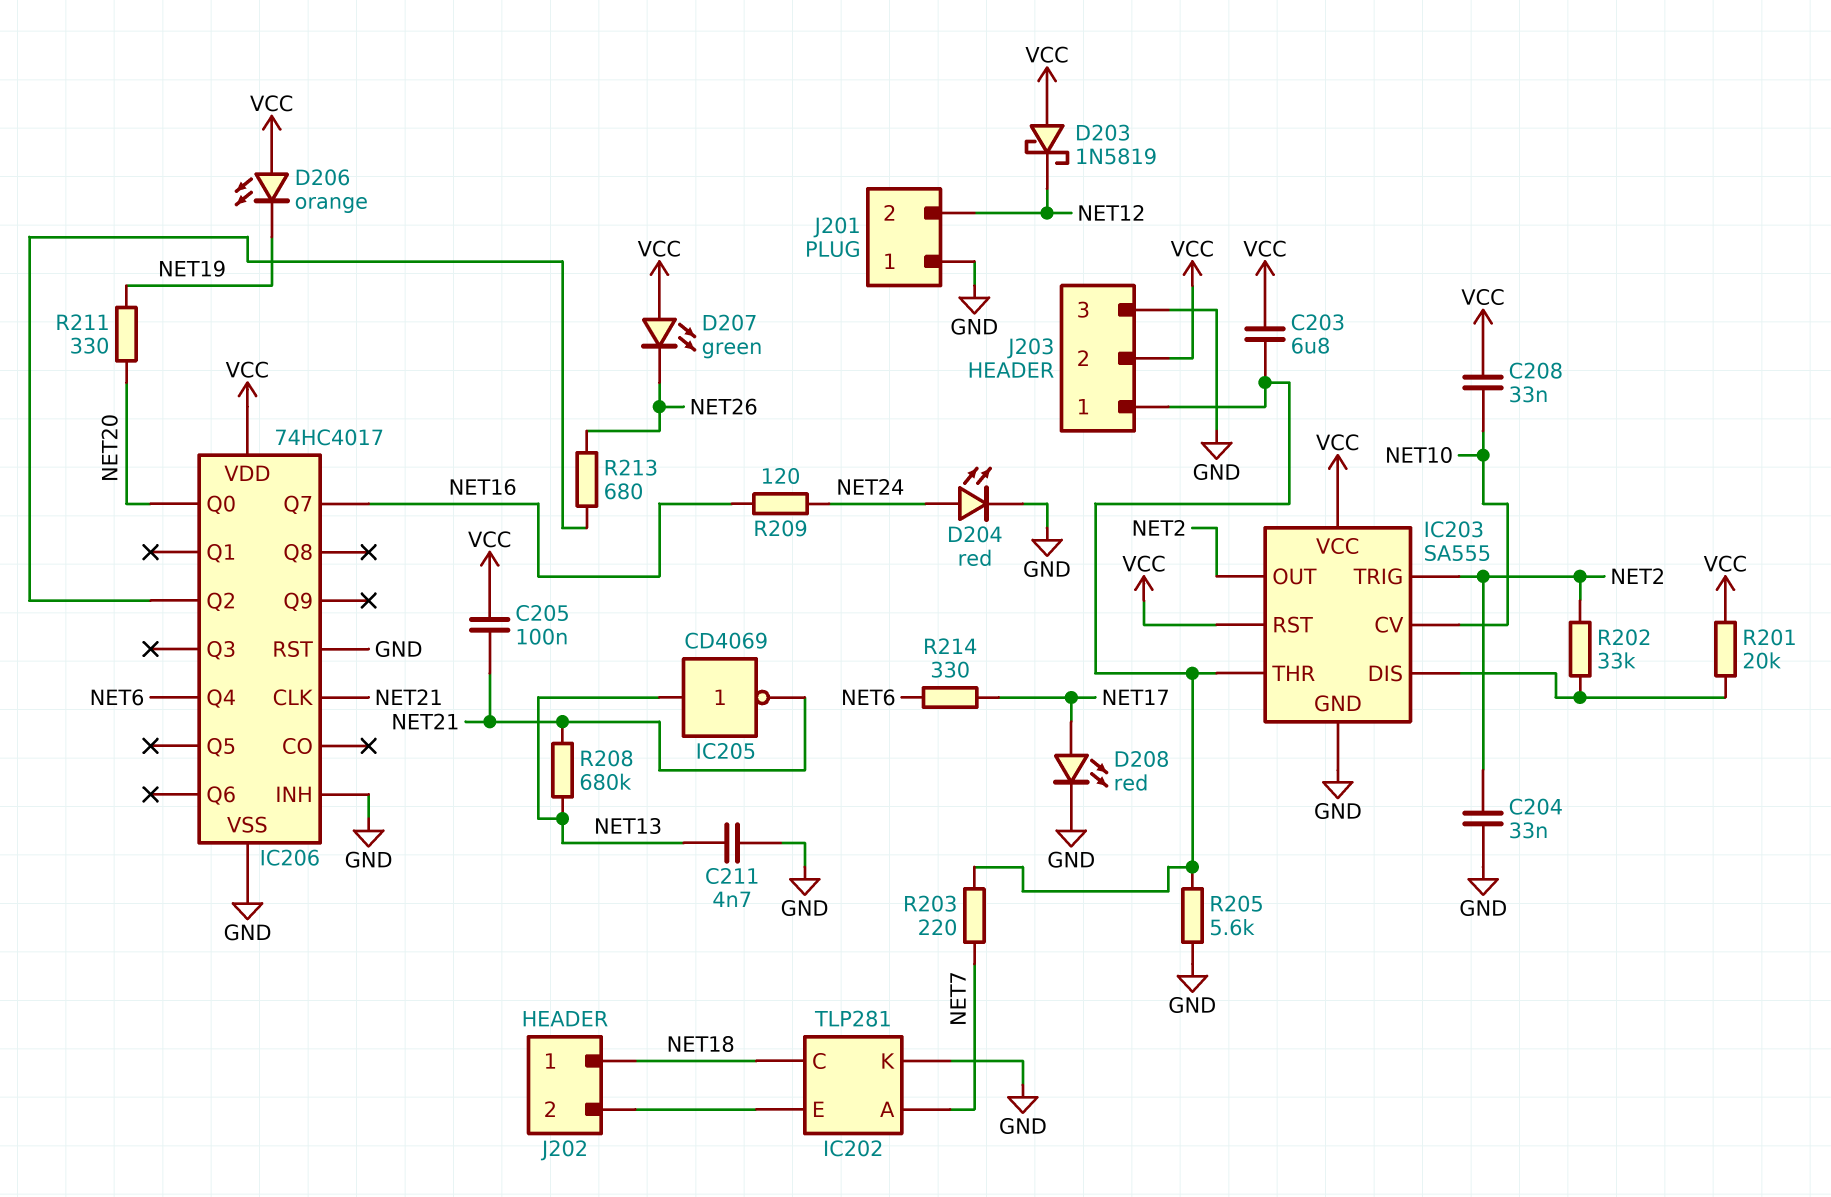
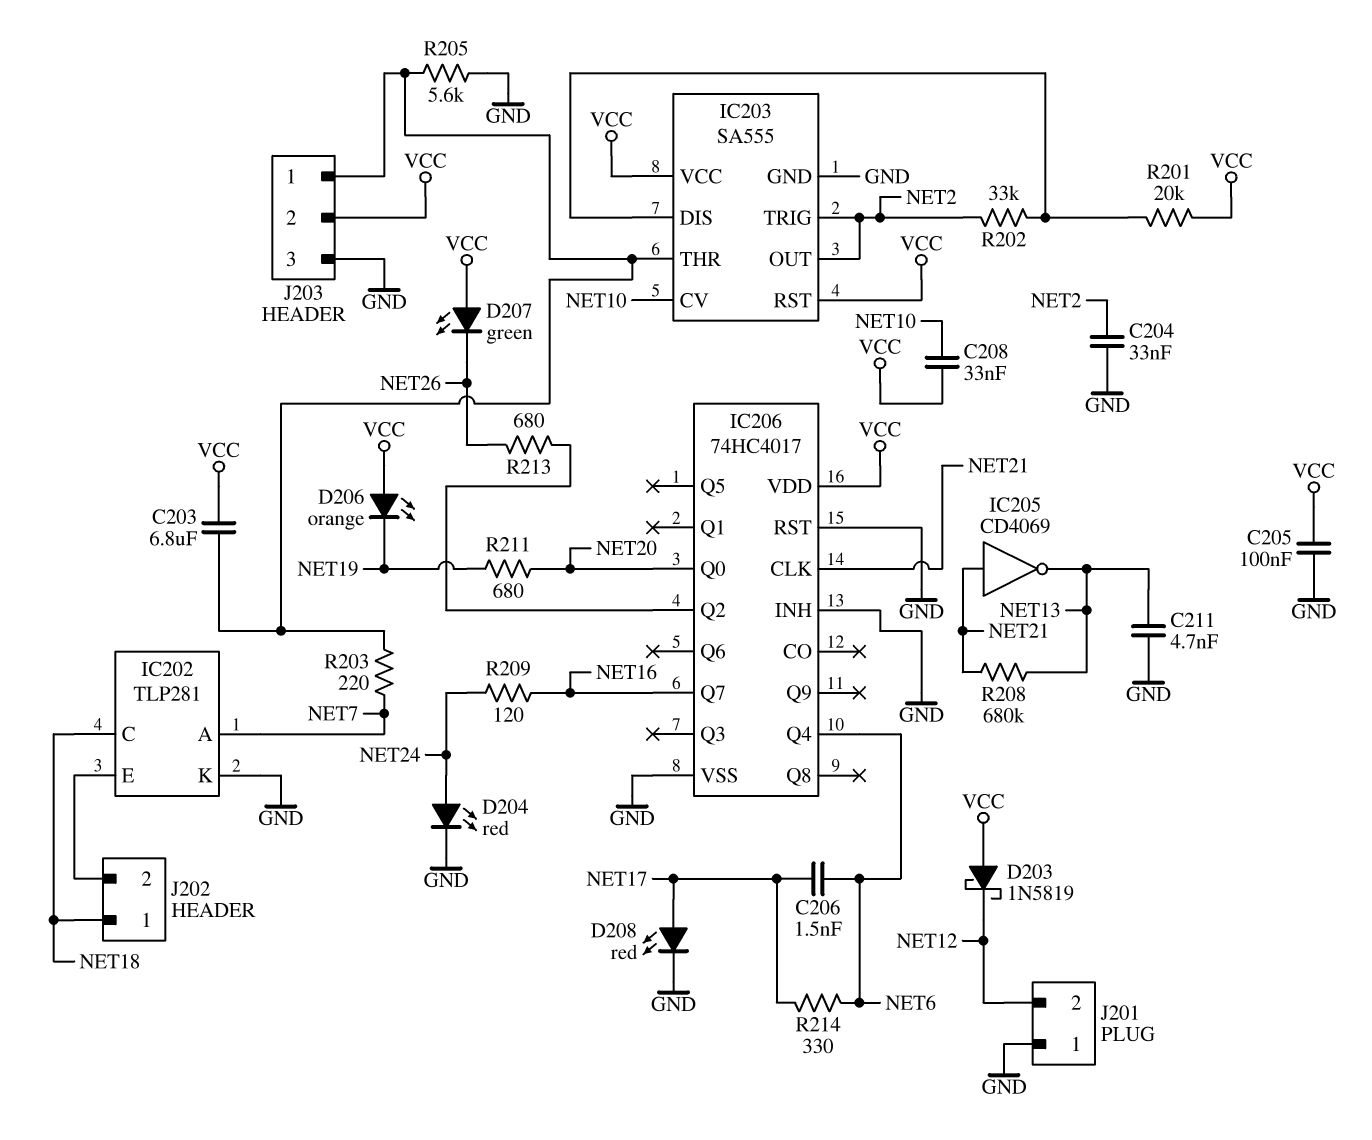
C205: 100nF (NET21, VCC) -> 100nF (GND, VCC)
C206: none -> 1.5nF (NET6, NET17)
IC205: NOT CD4069 (in NET13, out NET21) -> NOT CD4069 (in NET21, out NET13)
R211: 330 (NET19, NET20) -> 680 (NET19, NET20)

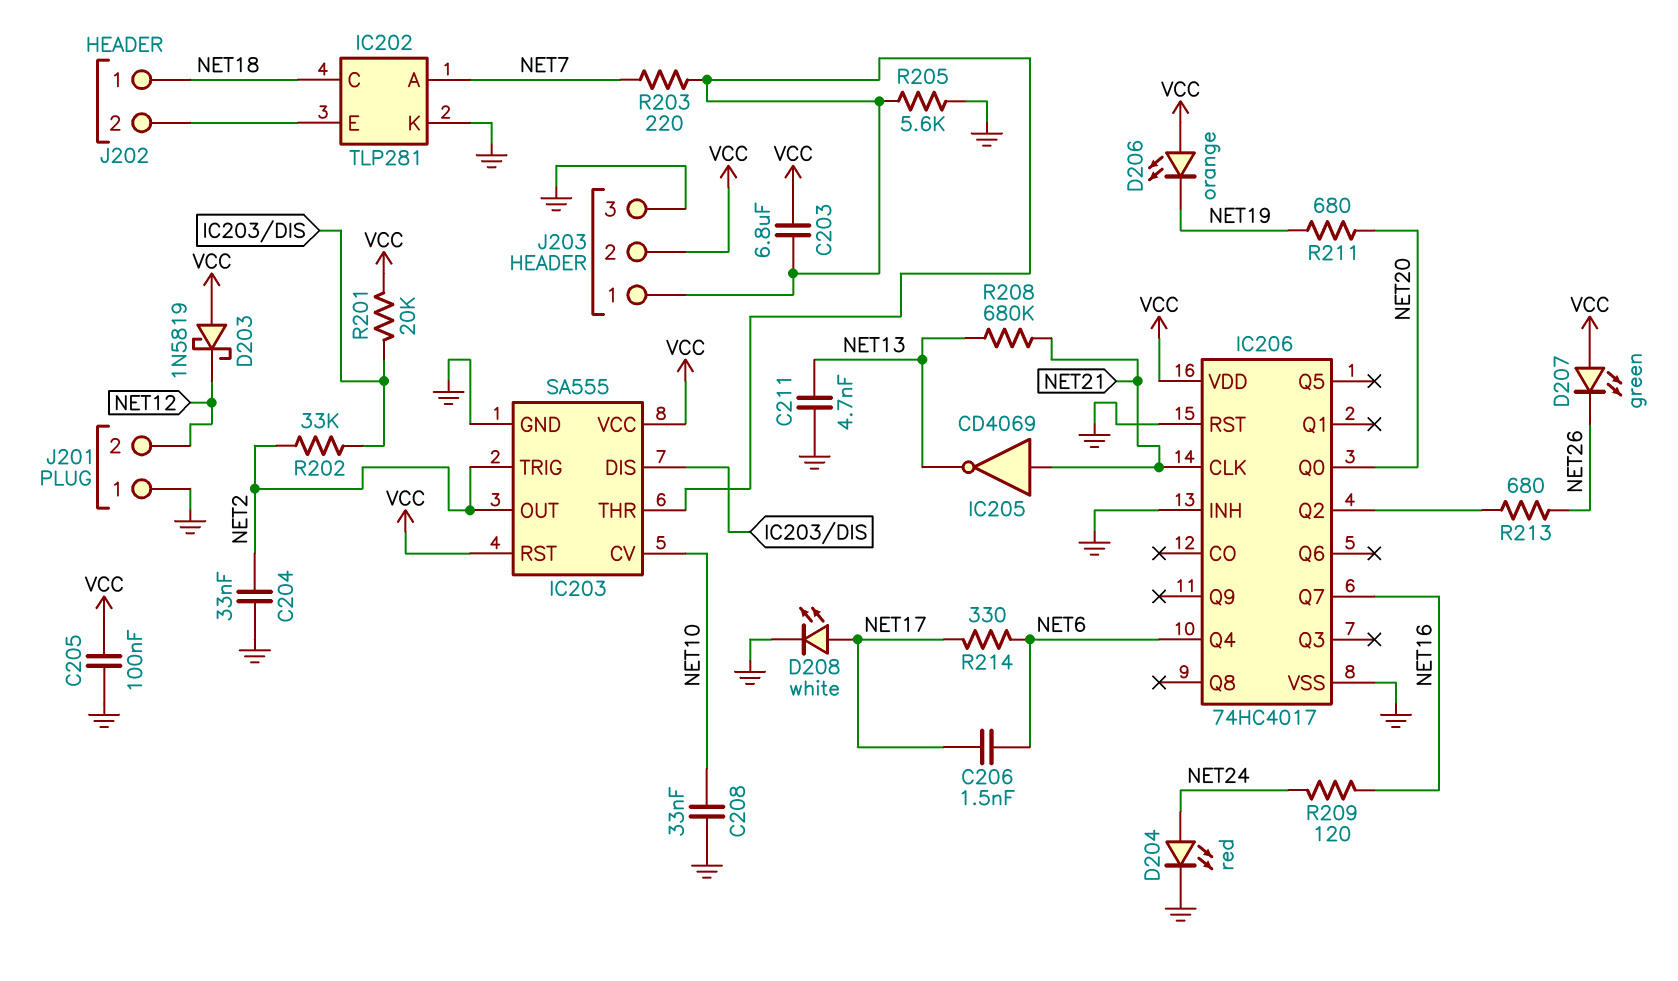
C208: 33nF (NET10, VCC) -> 33nF (GND, NET10)
D208: LED red (A NET17, K GND) -> LED white (A NET17, K GND)

